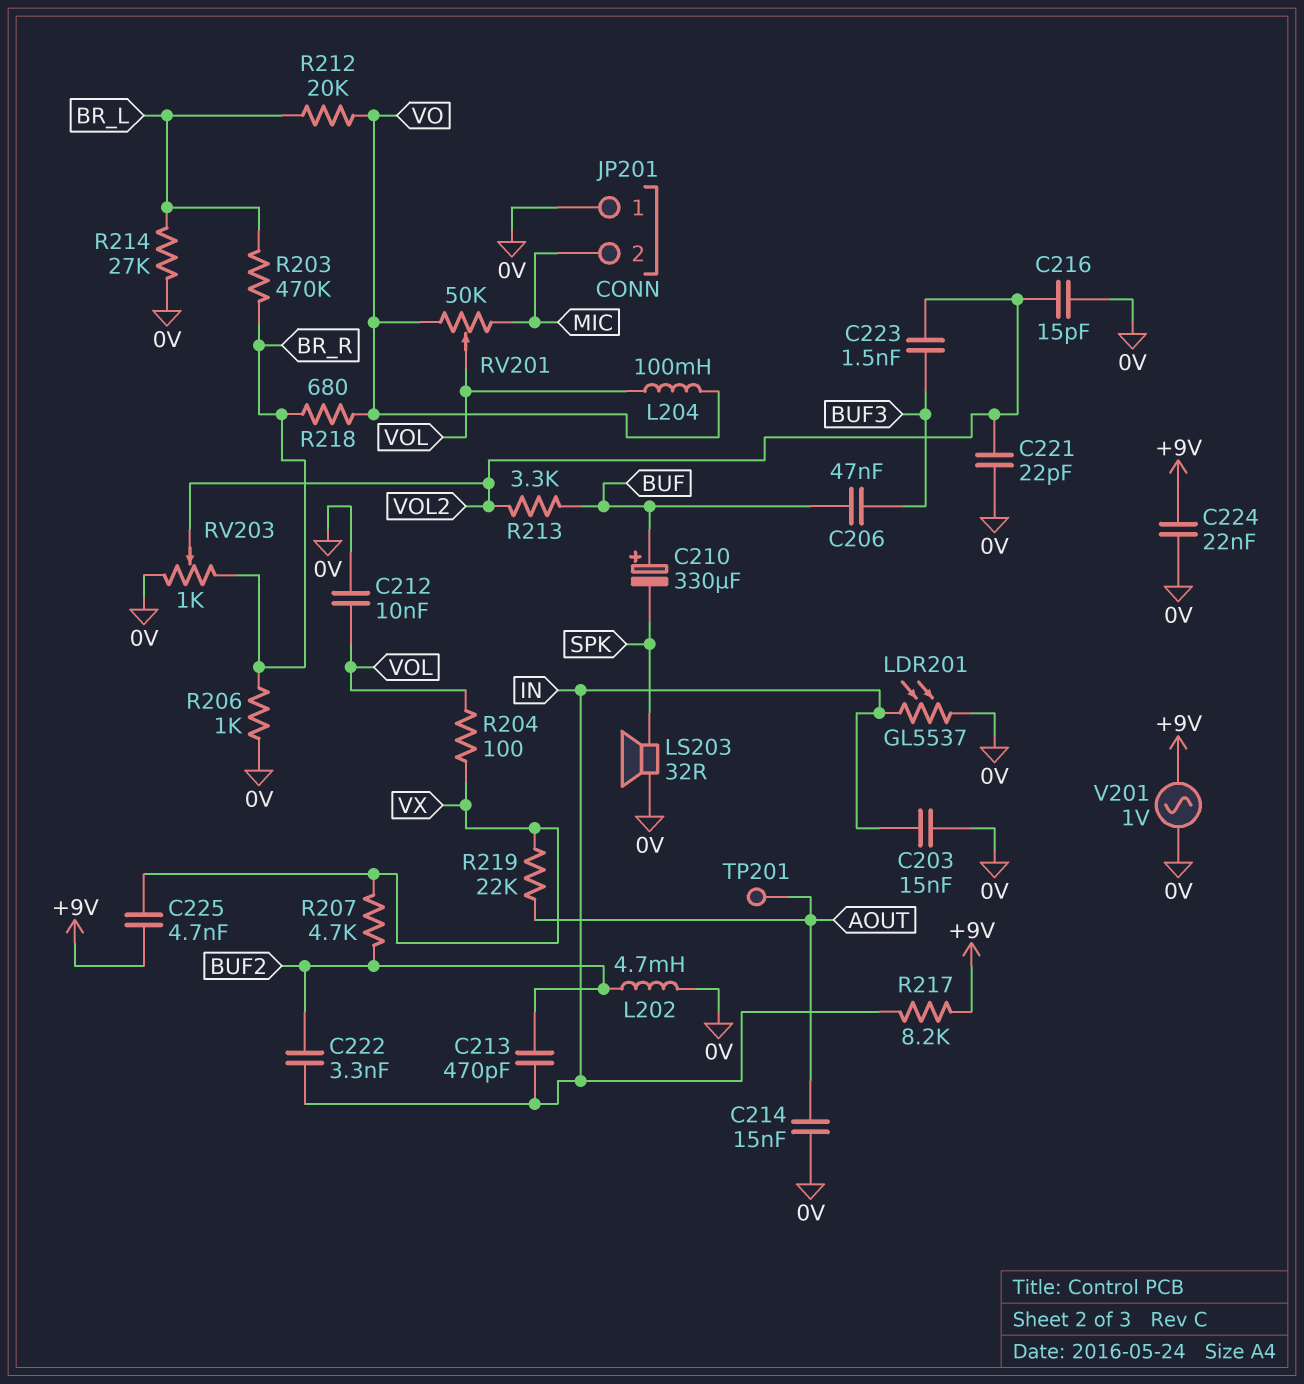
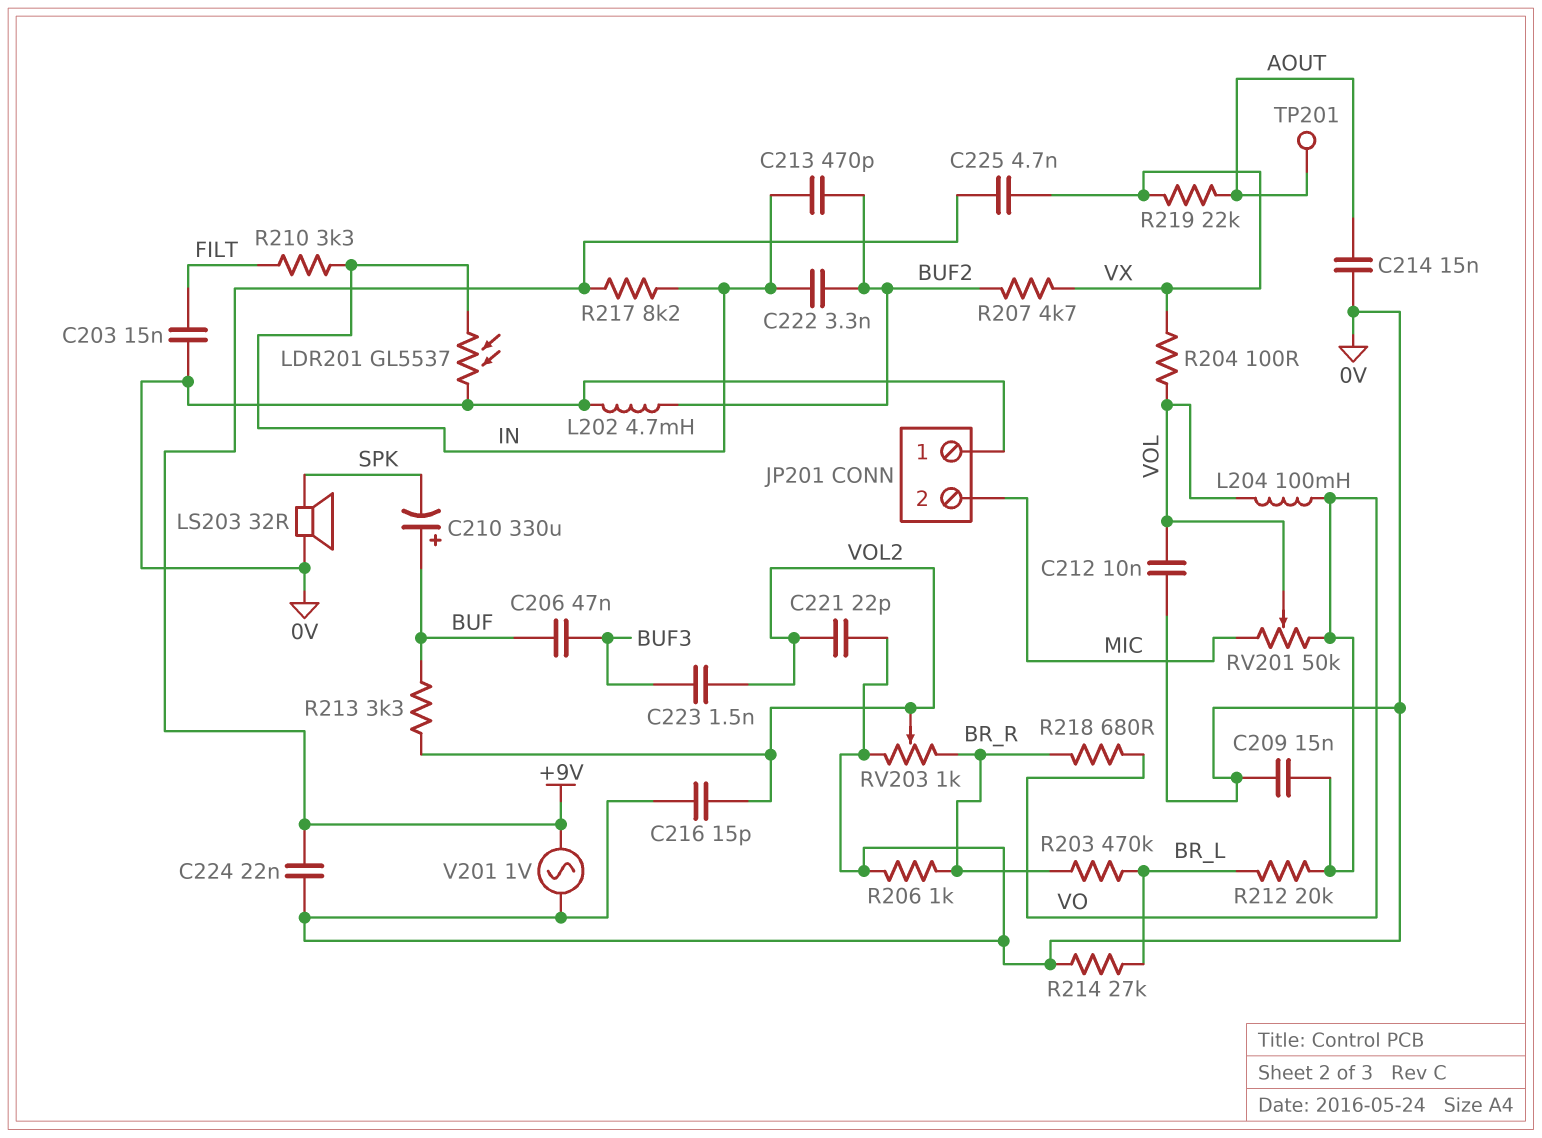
C203: 15nF (0V, IN) -> 15nF (0V, FILT)
C209: none -> 15nF (0V, VO)
R210: none -> 3.3k (FILT, IN)

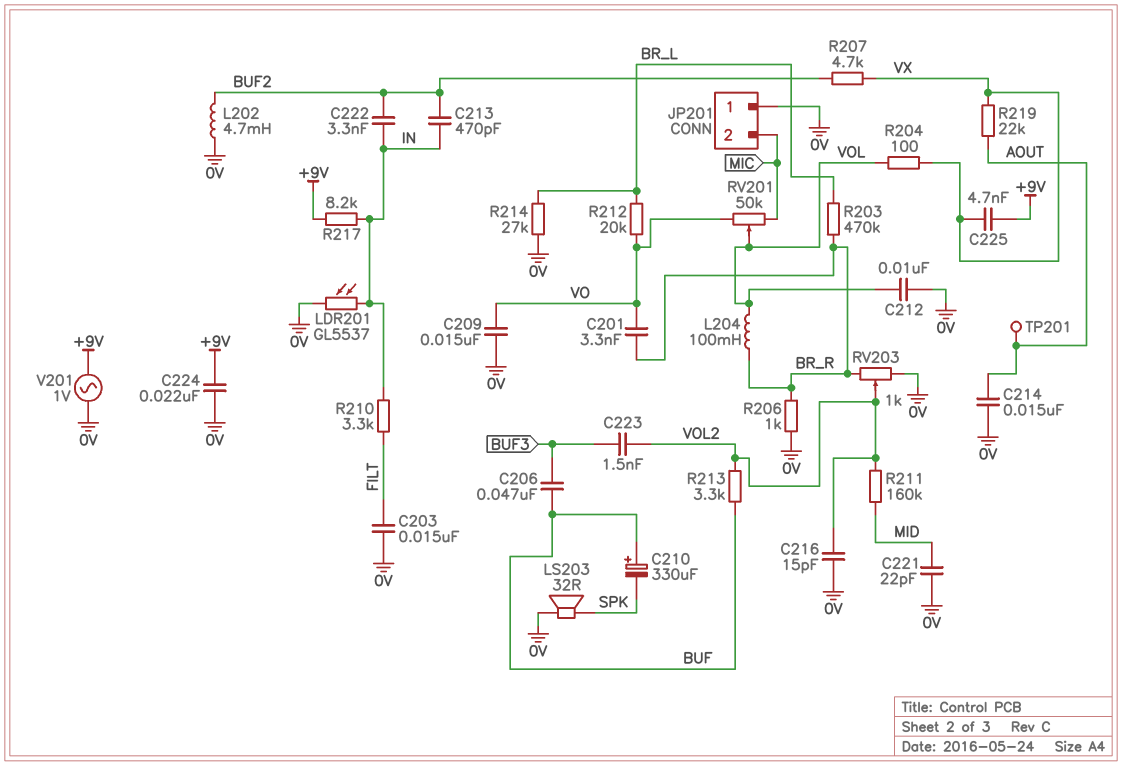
C201: none -> 3.3nF (BR_R, VO)
C221: 22pF (0V, VOL2) -> 22pF (0V, MID)
L204: 100mH (VO, VOL) -> 100mH (BR_R, VOL)
R211: none -> 160k (MID, VOL2)
R218: 680 (BR_R, VO) -> none

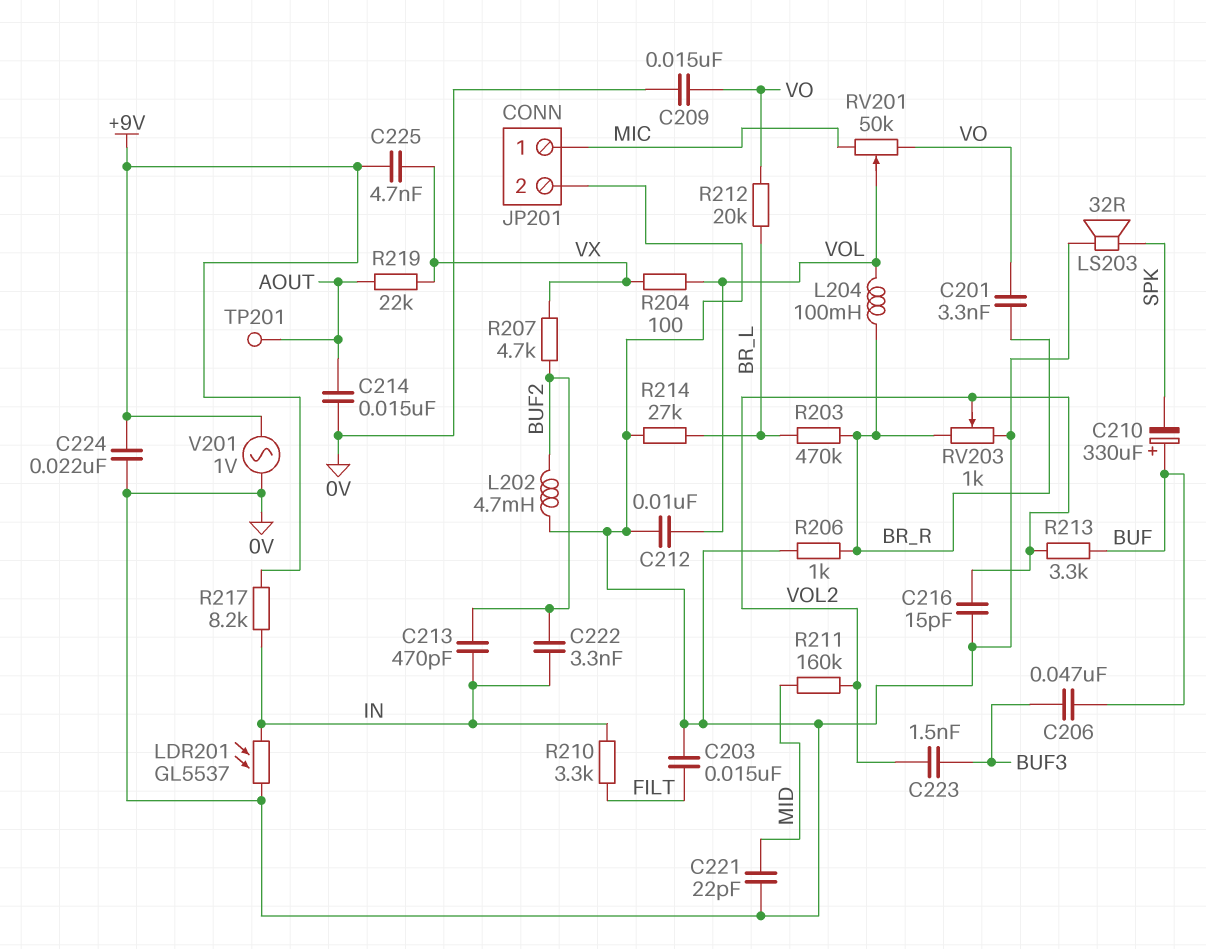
JP201 pin 1: 0V -> MIC
JP201 pin 2: MIC -> 0V

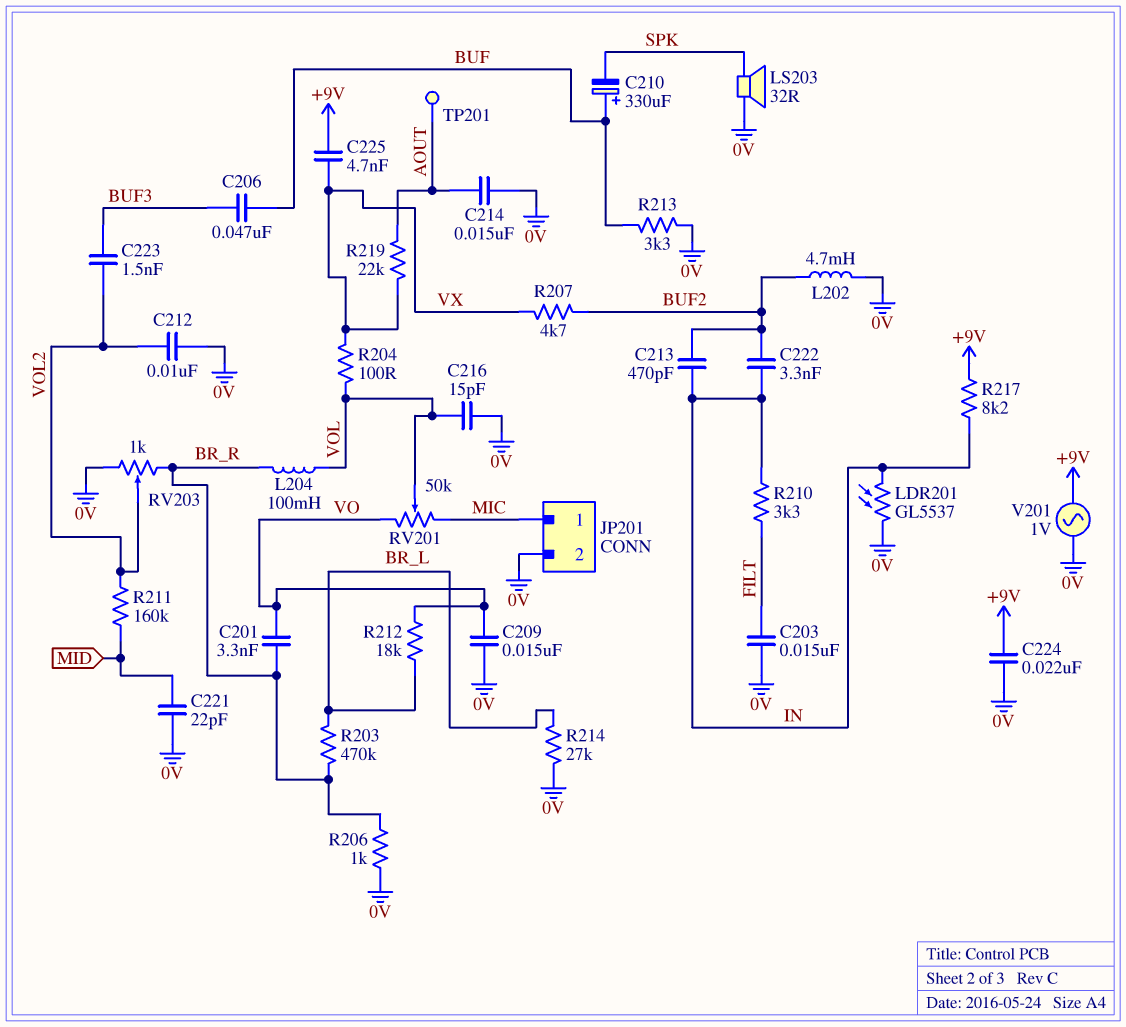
C212: 10nF (0V, VOL) -> 10nF (0V, VOL2)
C216: 15pF (0V, VOL2) -> 15pF (0V, VOL)
R212: 20k (BR_L, VO) -> 18k (BR_L, VO)
R213: 3.3k (BUF, VOL2) -> 3.3k (0V, BUF)

